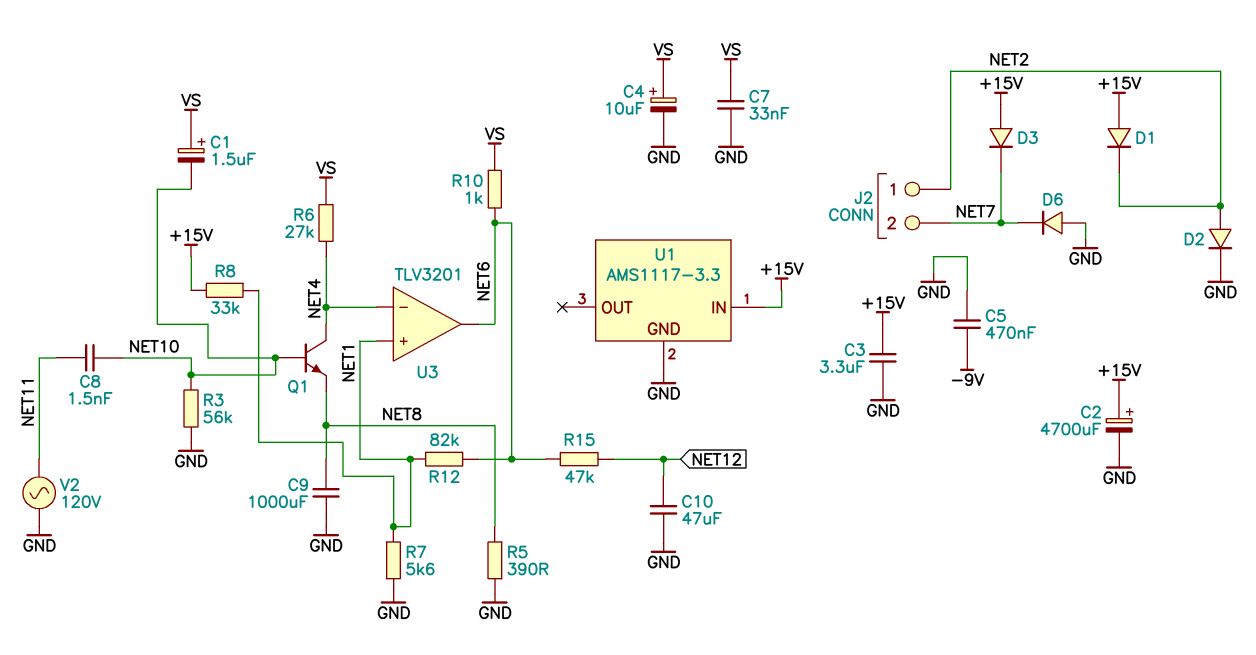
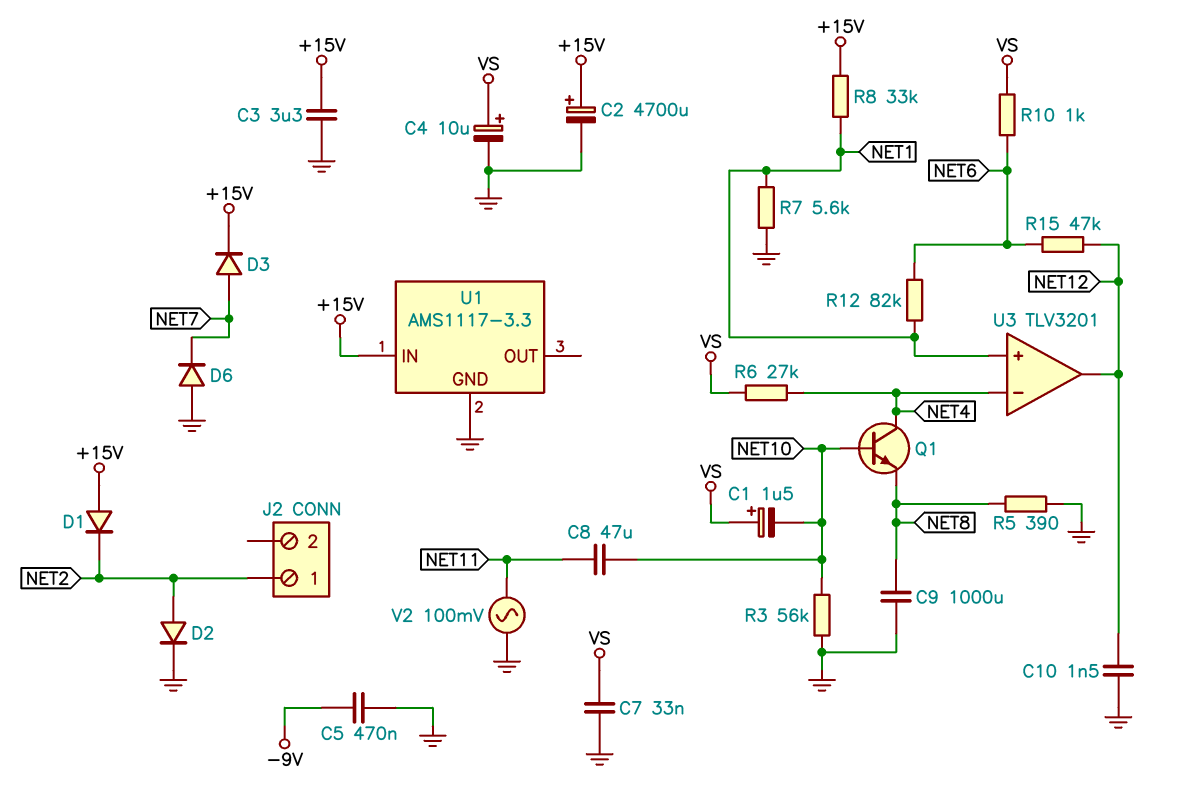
C8: 1.5nF (NET10, NET11) -> 47uF (NET10, NET11)
C10: 47uF (GND, NET12) -> 1.5nF (GND, NET12)
D3: diode (A +15V, K NET7) -> diode (A NET7, K +15V)
J2 pin 2: NET7 -> none
U3 pin out: NET6 -> NET12
V2: AC 120V (GND, NET11) -> AC 100mV (GND, NET11)

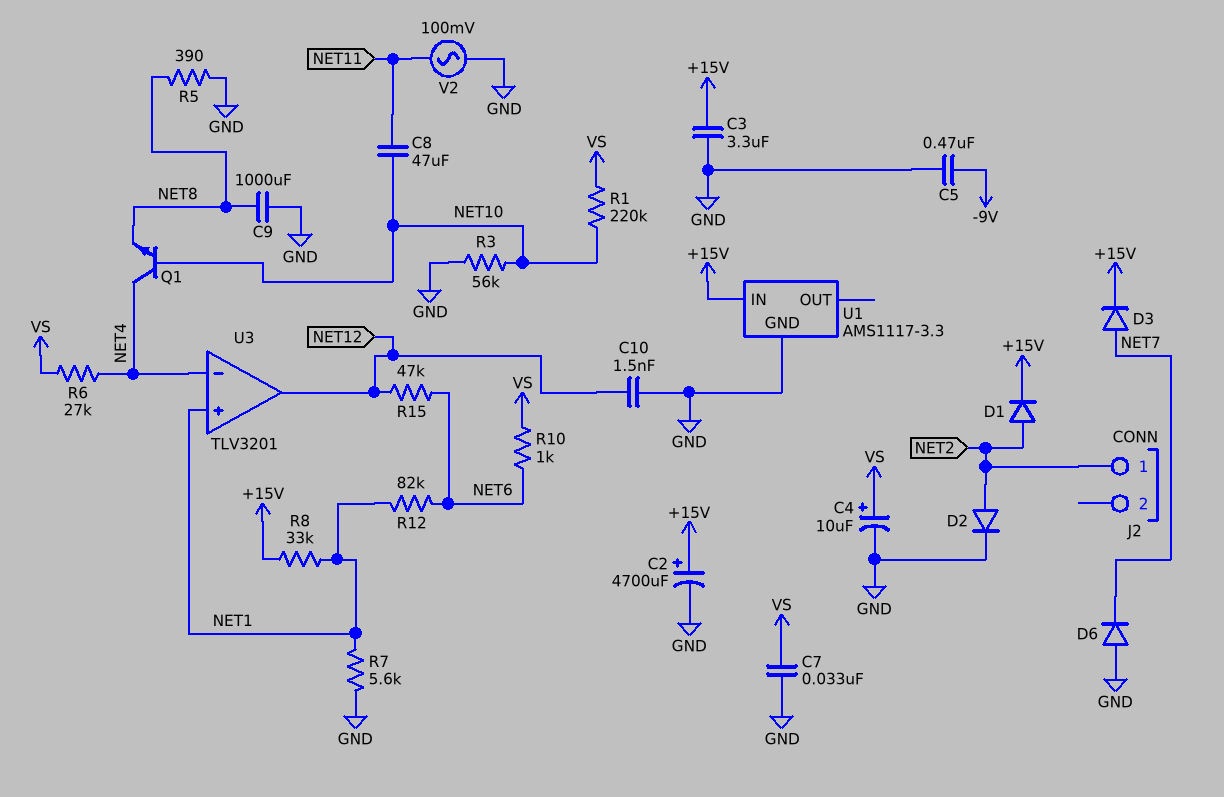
C1: 1.5uF (plus VS, minus NET10) -> none
D1: diode (A +15V, K NET2) -> diode (A NET2, K +15V)
R1: none -> 220k (NET10, VS)

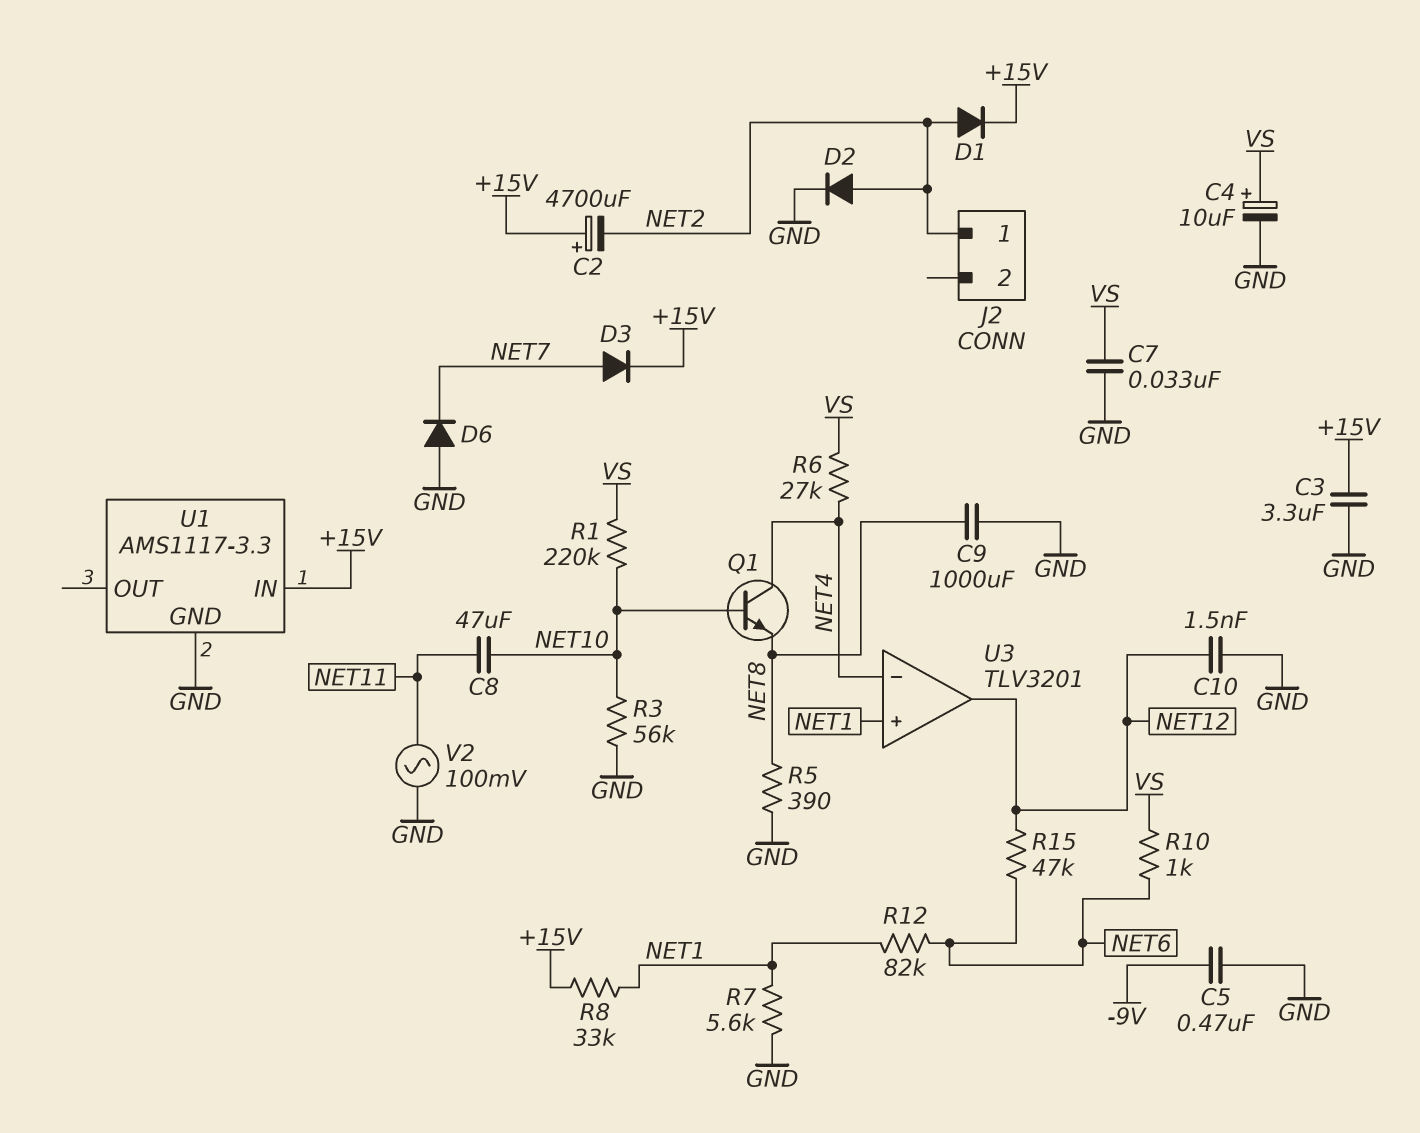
C2: 4700uF (plus +15V, minus GND) -> 4700uF (plus +15V, minus NET2)

